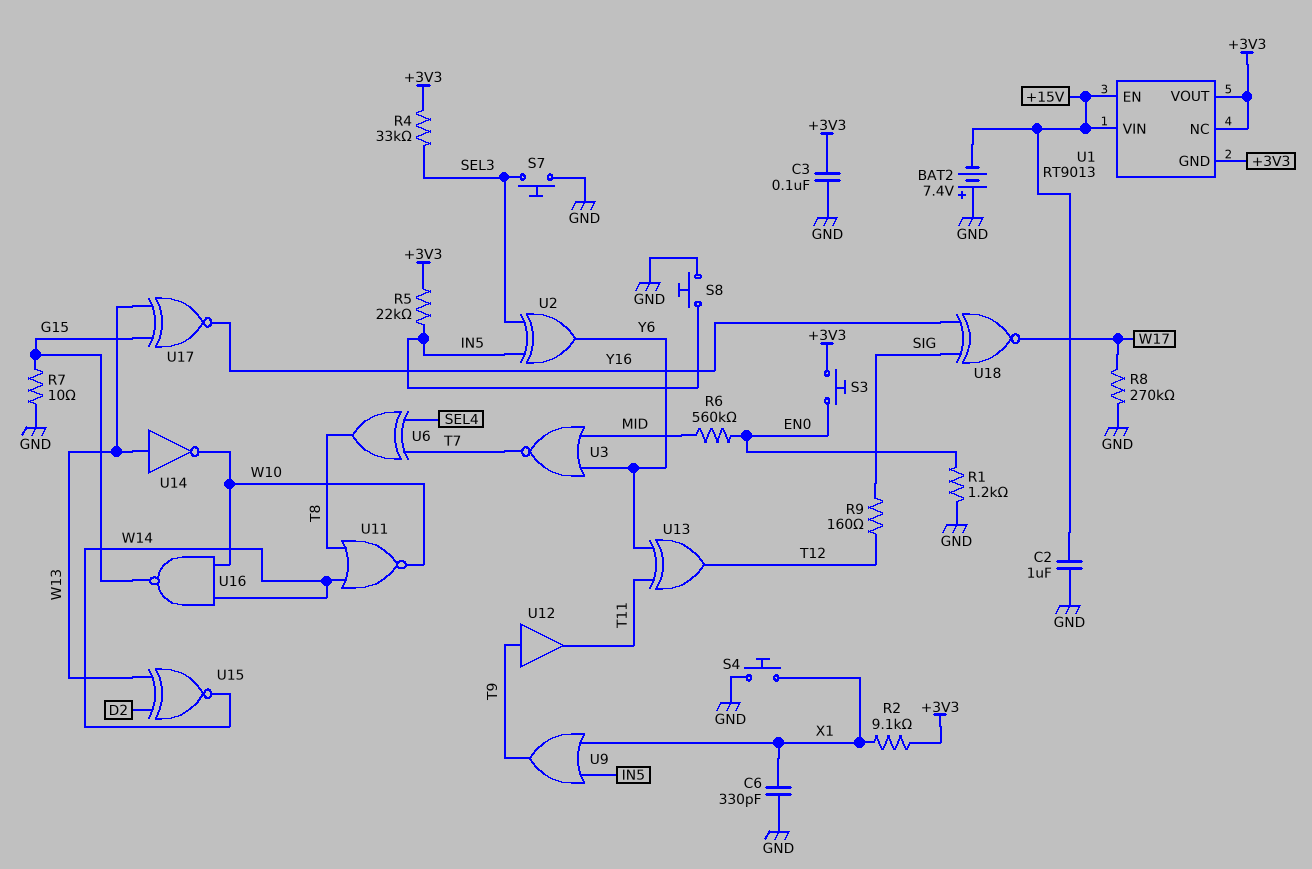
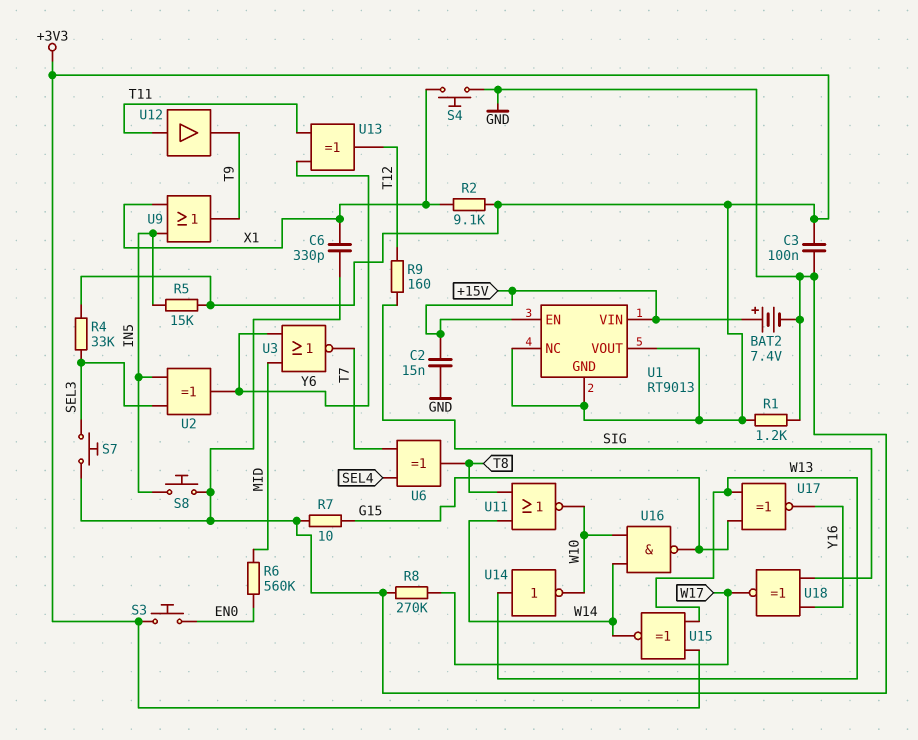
BAT2: 7.4V (plus GND, minus +15V) -> 7.4V (plus +15V, minus GND)
C2: 1uF (+15V, GND) -> 15nF (+15V, GND)
R1: 1.2k (EN0, GND) -> 1.2k (+3V3, GND)
R5: 22k (+3V3, IN5) -> 15k (+3V3, IN5)
U12: buffer (in T9, out T11) -> buffer (in T11, out T9)
U15: XNOR (in D2, in W13, out W14) -> XNOR (in +3V3, in W13, out W14)

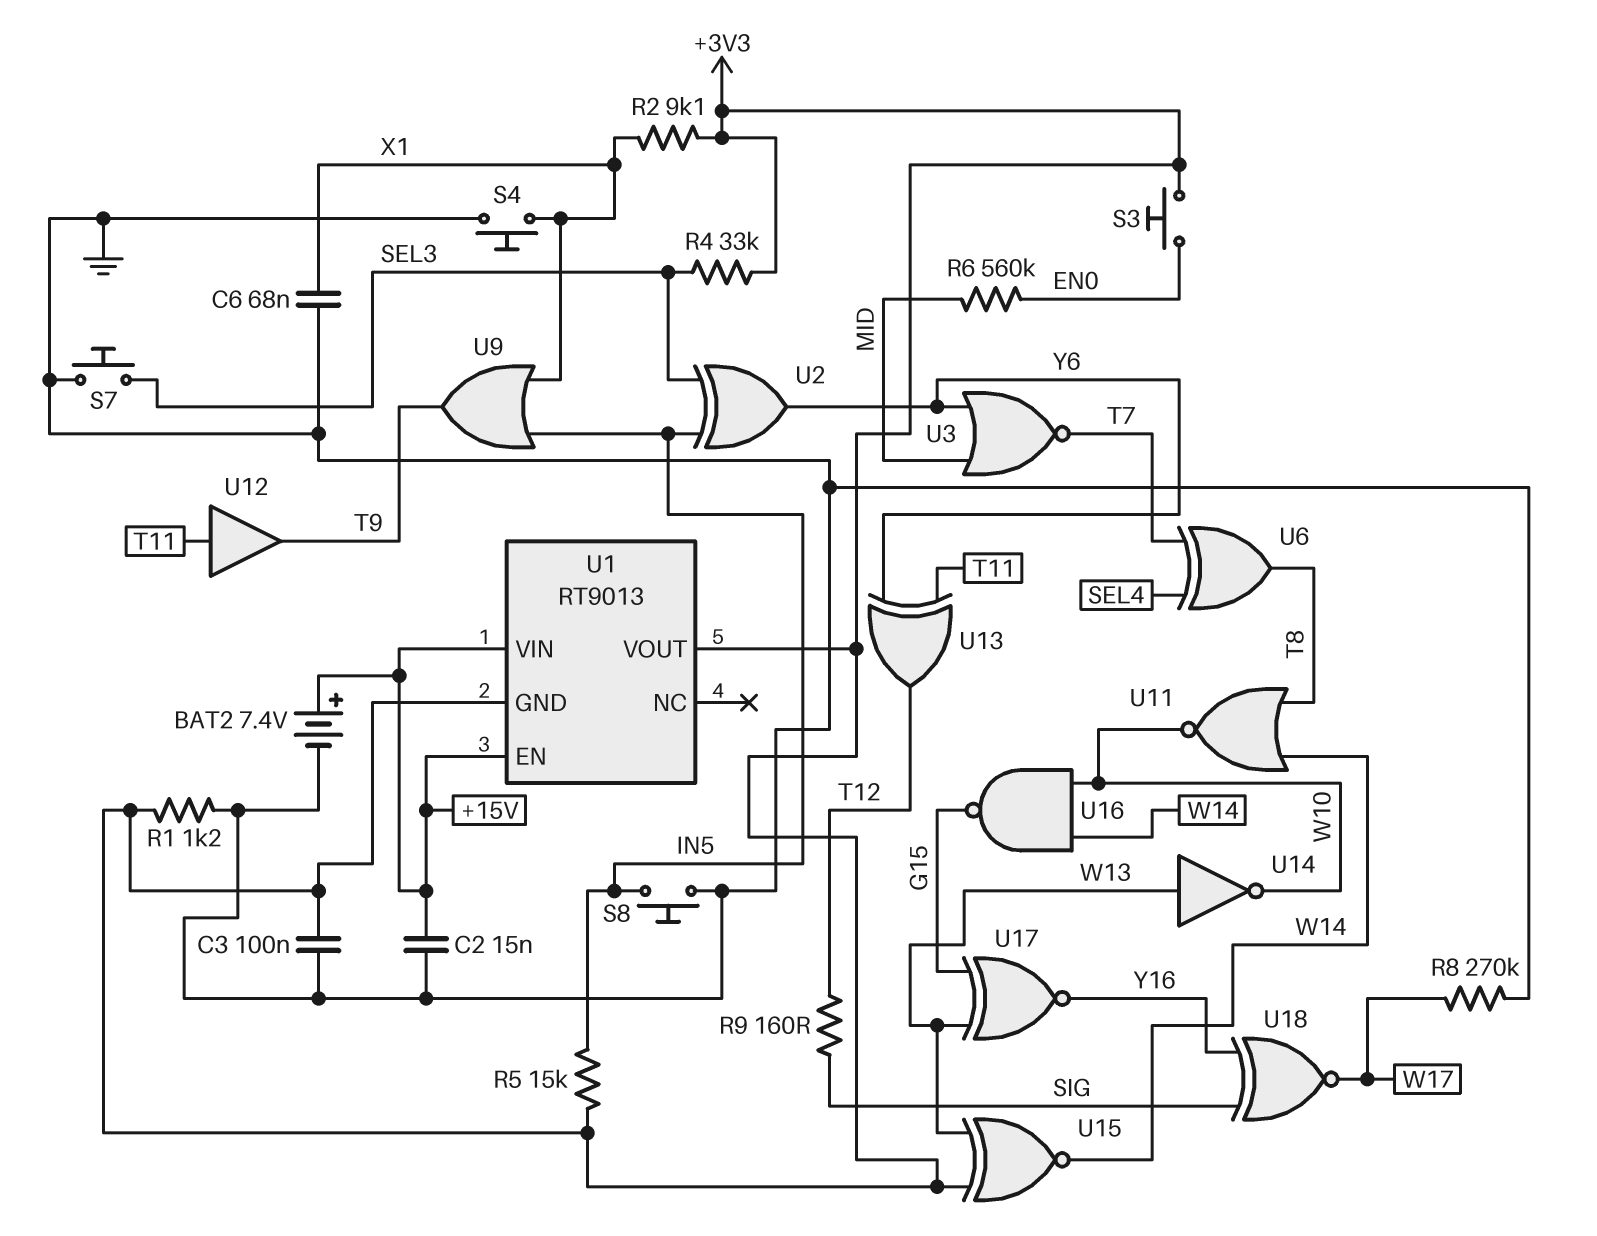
C6: 330pF (GND, X1) -> 68nF (GND, X1)
R7: 10 (G15, GND) -> none
U1 pin NC: +3V3 -> none

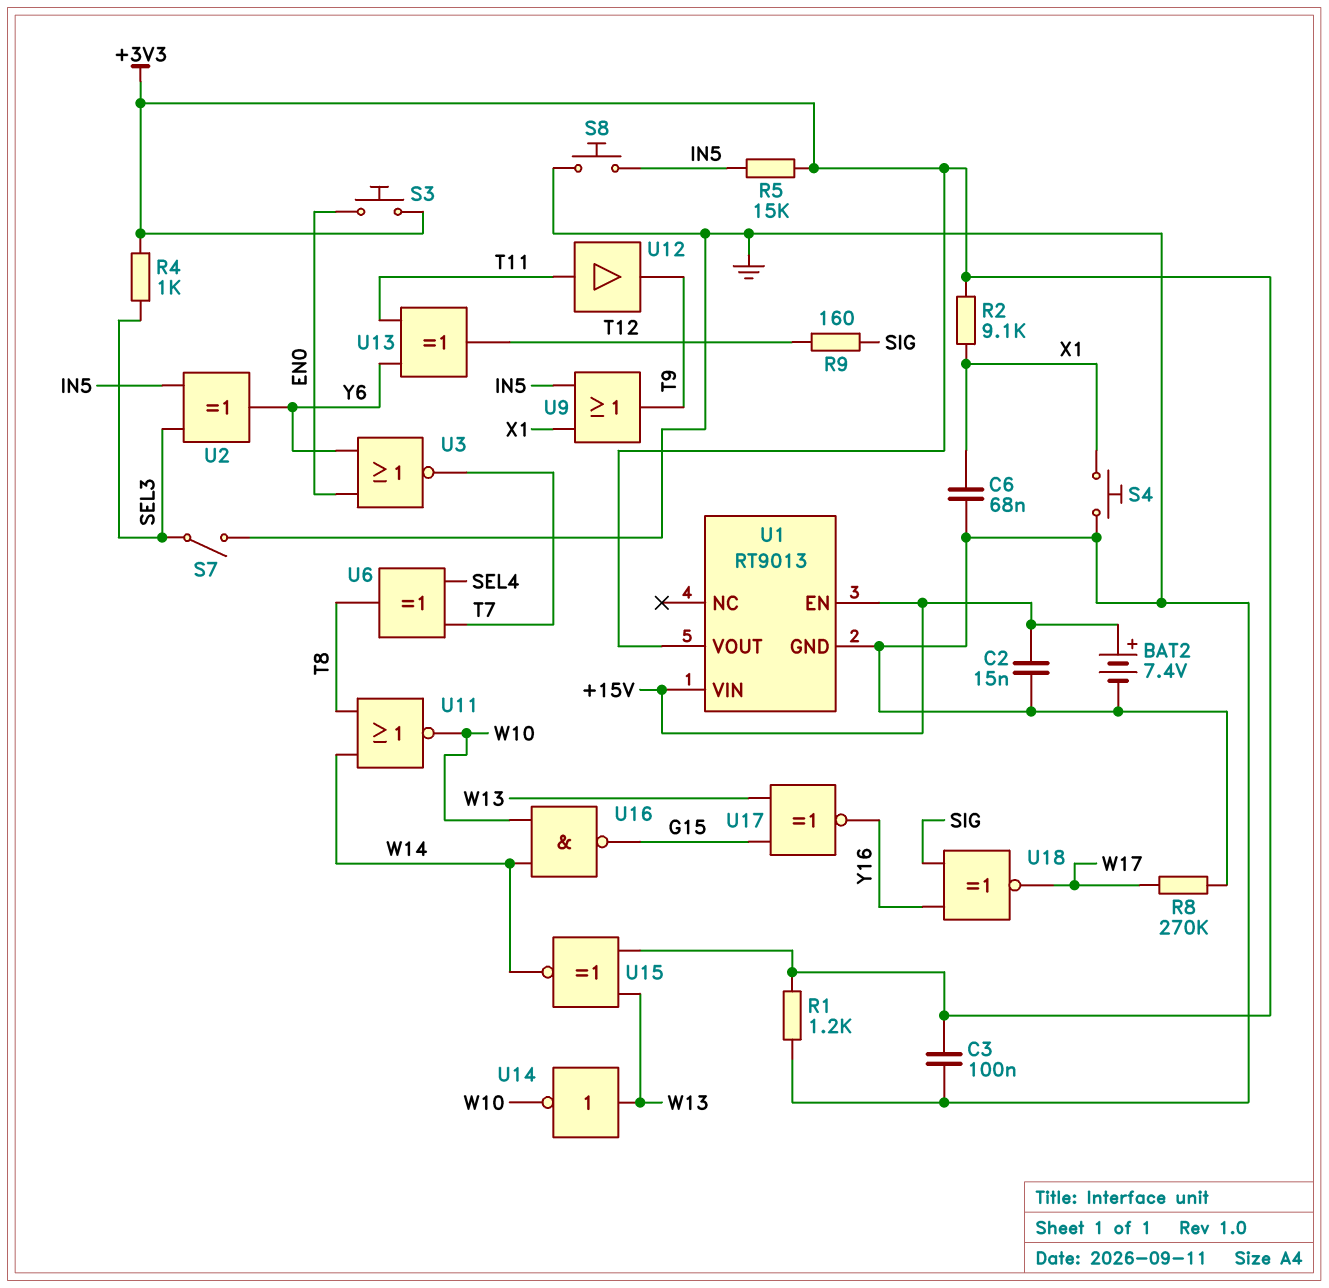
R4: 33k (+3V3, SEL3) -> 1k (+3V3, SEL3)
R6: 560k (EN0, MID) -> none
S7: button (GND, SEL3) -> switch (GND, SEL3)
U1 pin GND: +3V3 -> GND
U3: NOR (in MID, in Y6, out T7) -> NOR (in EN0, in Y6, out T7)

